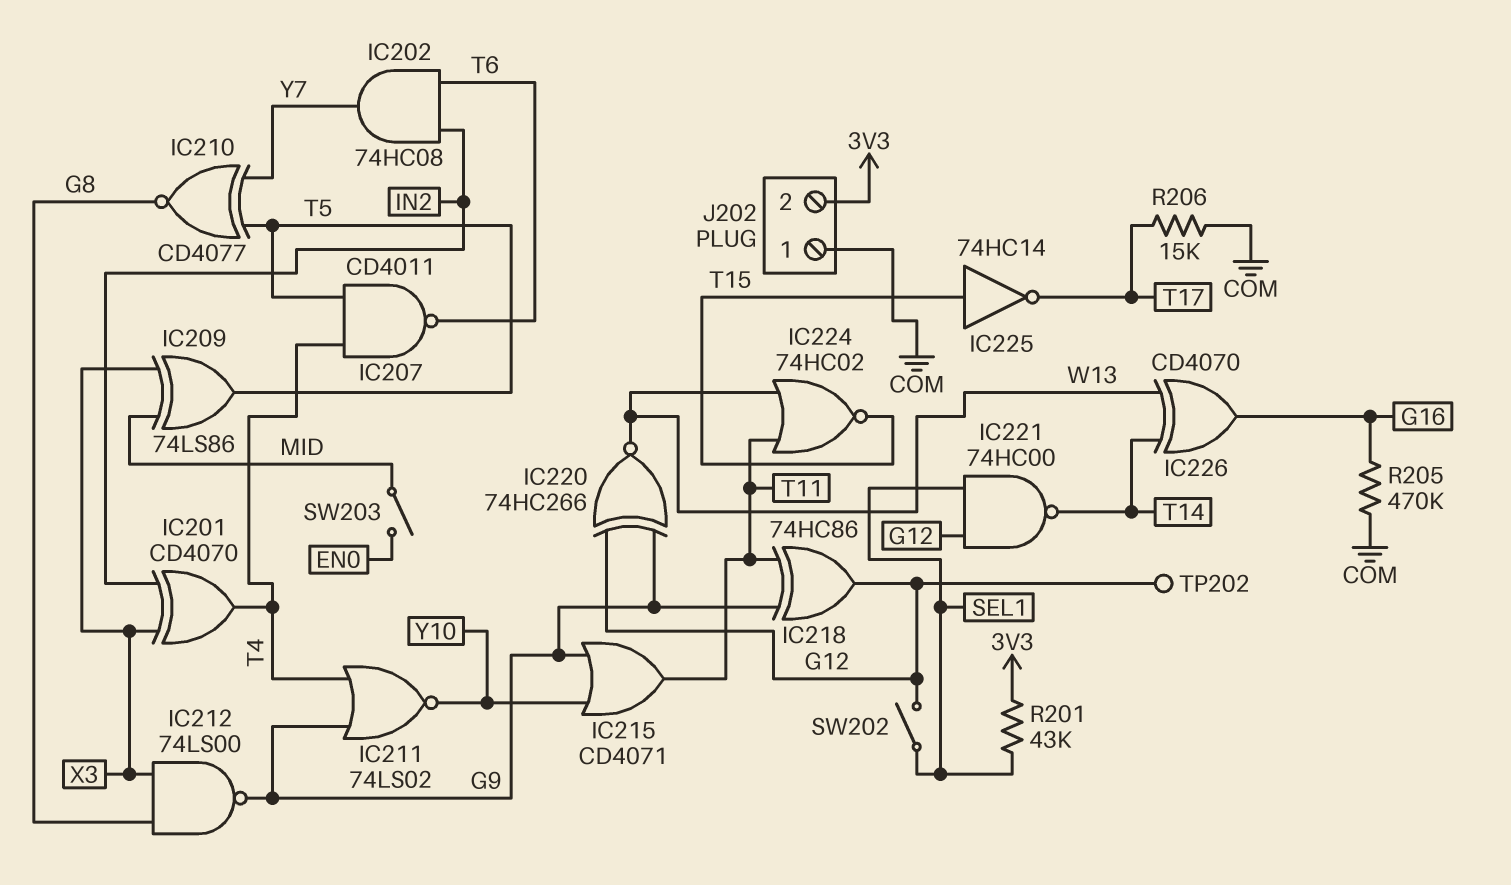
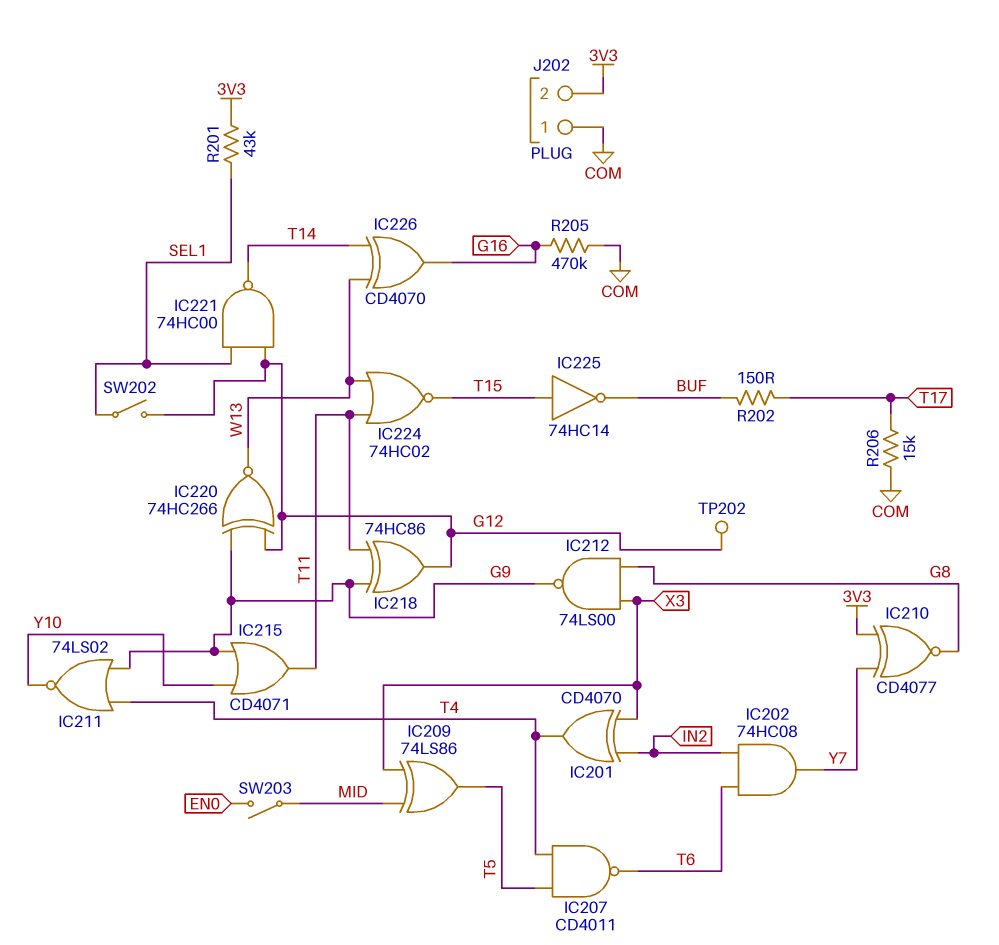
IC210: XNOR CD4077 (in T5, in Y7, out G8) -> XNOR CD4077 (in 3V3, in Y7, out G8)
IC225: NOT 74HC14 (in T15, out T17) -> NOT 74HC14 (in T15, out BUF)
R202: none -> 150 (BUF, T17)

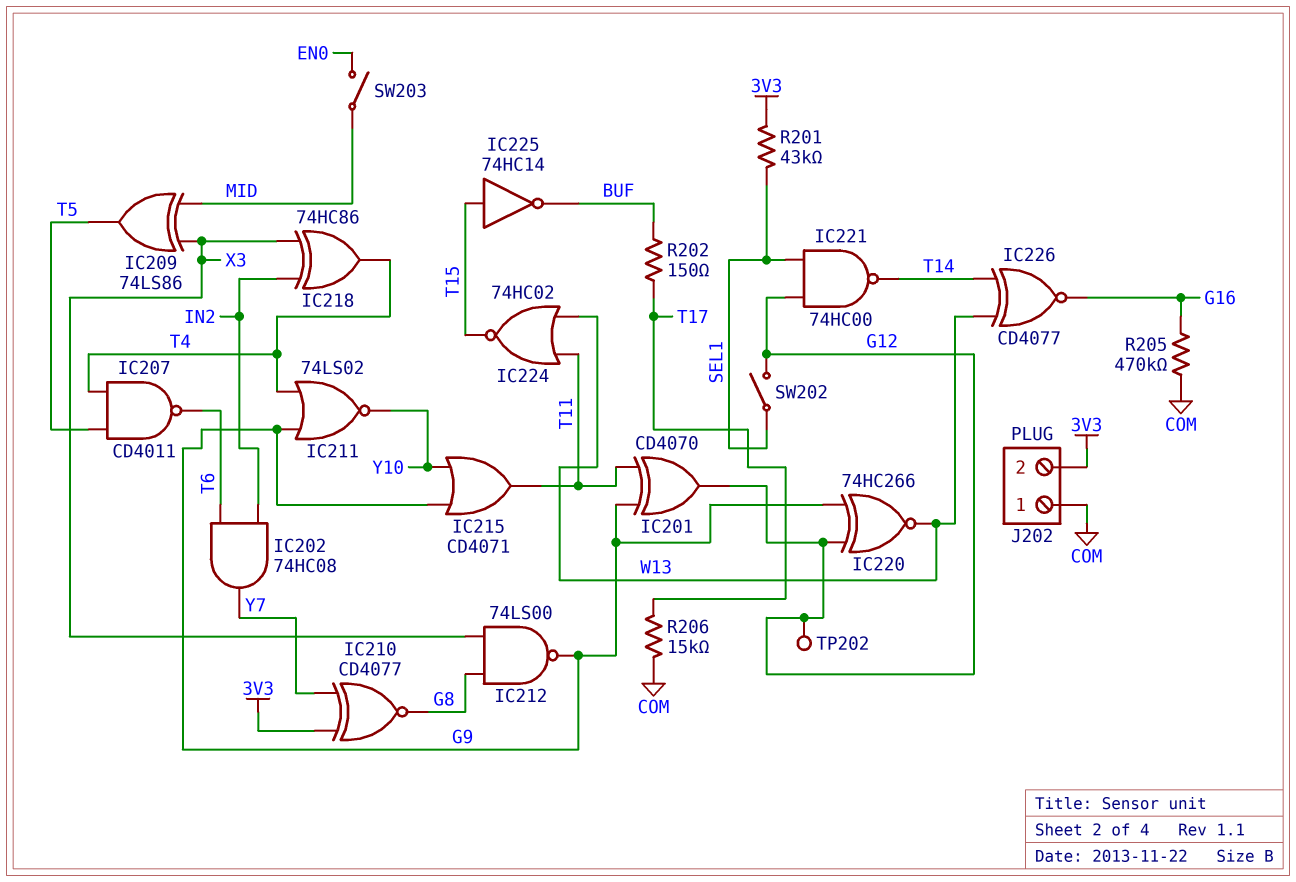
IC201: XOR CD4070 (in IN2, in X3, out T4) -> XOR CD4070 (in G9, in T11, out G12)
IC218: XOR 74HC86 (in G9, in T11, out G12) -> XOR 74HC86 (in IN2, in X3, out T4)
IC226: XOR CD4070 (in T14, in W13, out G16) -> XNOR CD4077 (in T14, in W13, out G16)

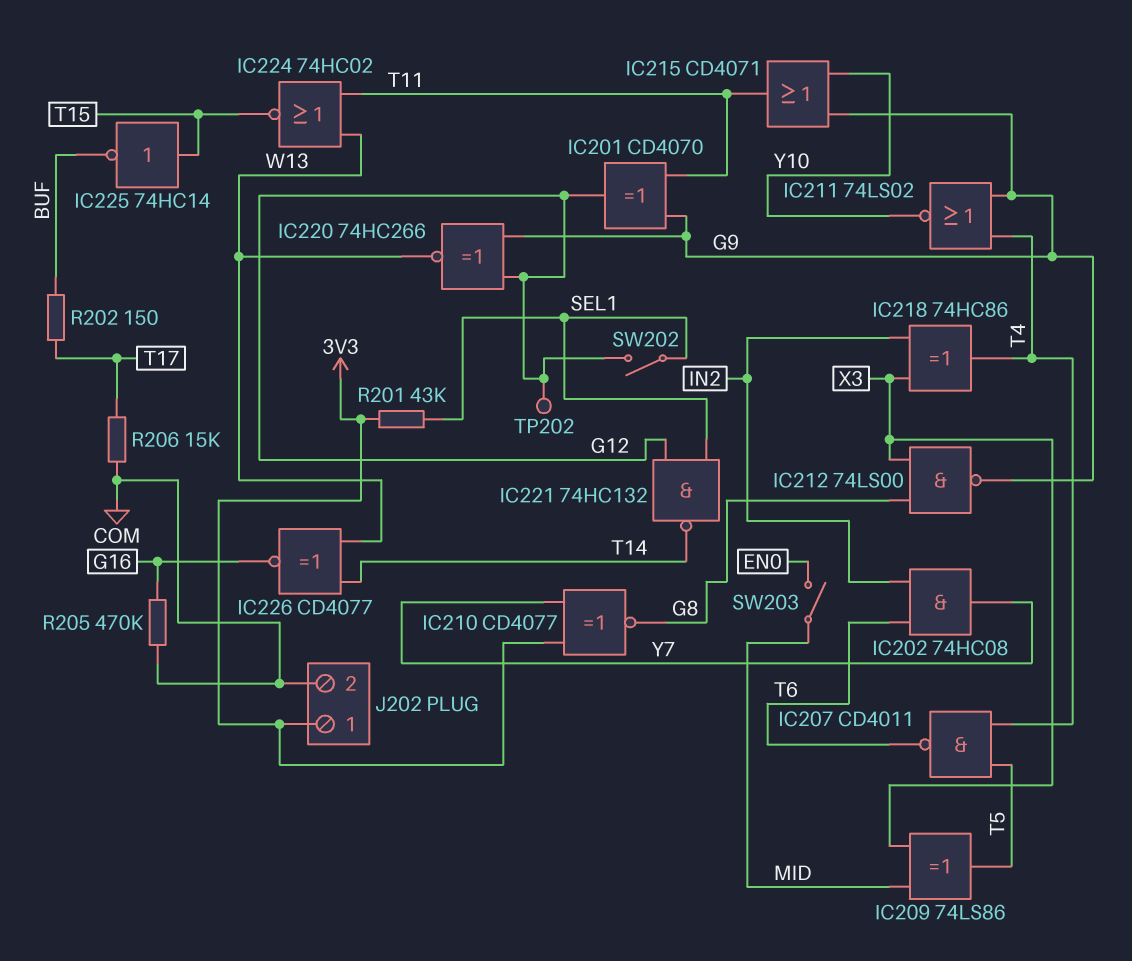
IC221: NAND 74HC00 (in G12, in SEL1, out T14) -> NAND 74HC132 (in G12, in SEL1, out T14)
J202 pin 1: COM -> 3V3
J202 pin 2: 3V3 -> COM

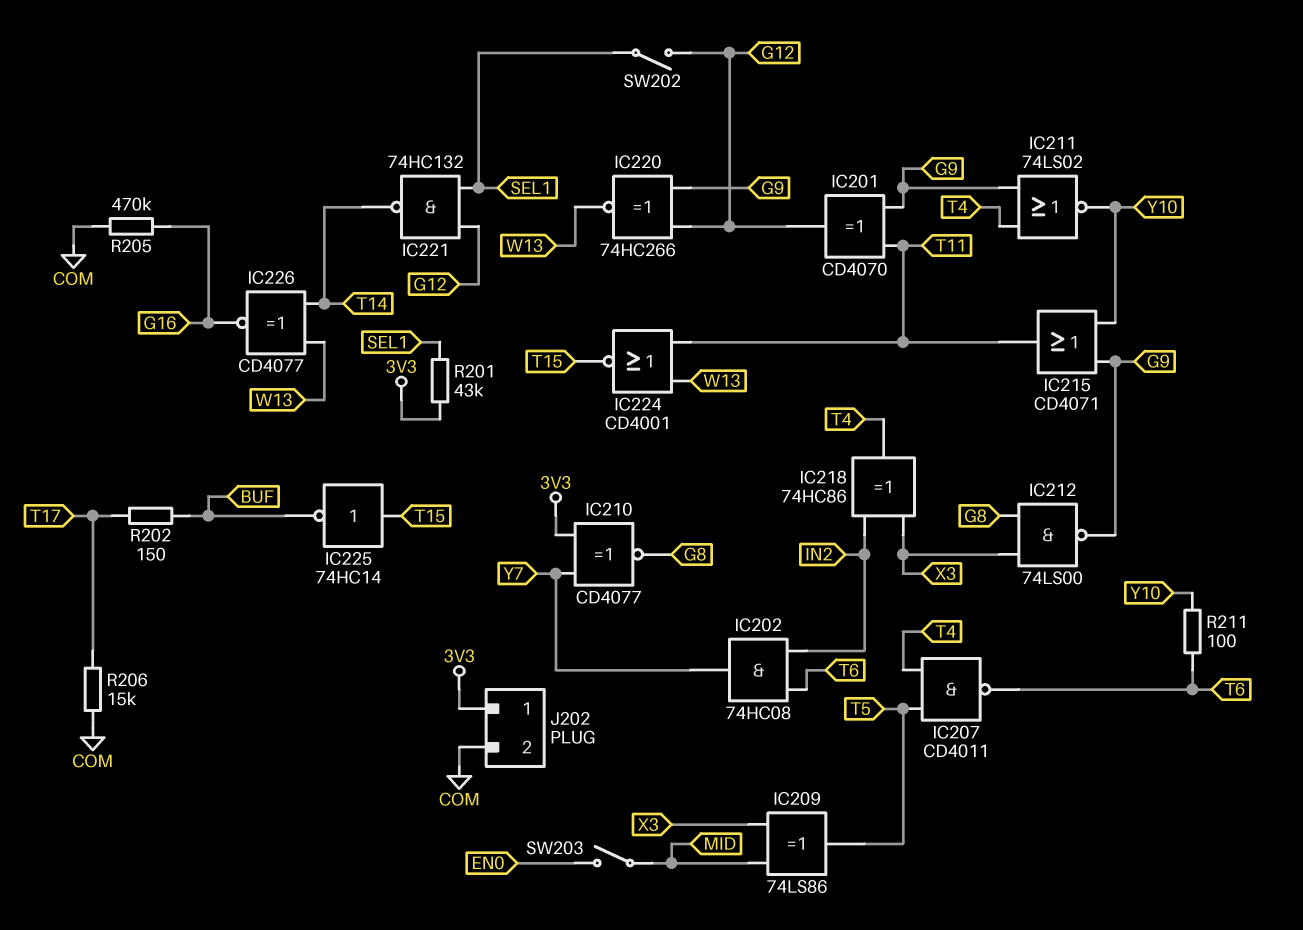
IC224: NOR 74HC02 (in T11, in W13, out T15) -> NOR CD4001 (in T11, in W13, out T15)
R211: none -> 100 (T6, Y10)
TP202: test point (G12) -> none

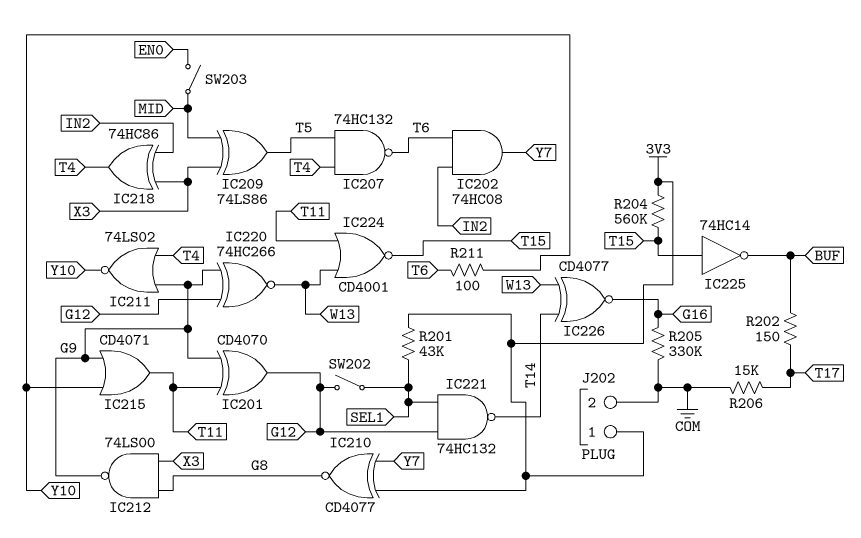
IC207: NAND CD4011 (in T4, in T5, out T6) -> NAND 74HC132 (in T4, in T5, out T6)
R204: none -> 560k (3V3, T15)
R205: 470k (COM, G16) -> 330k (COM, G16)

